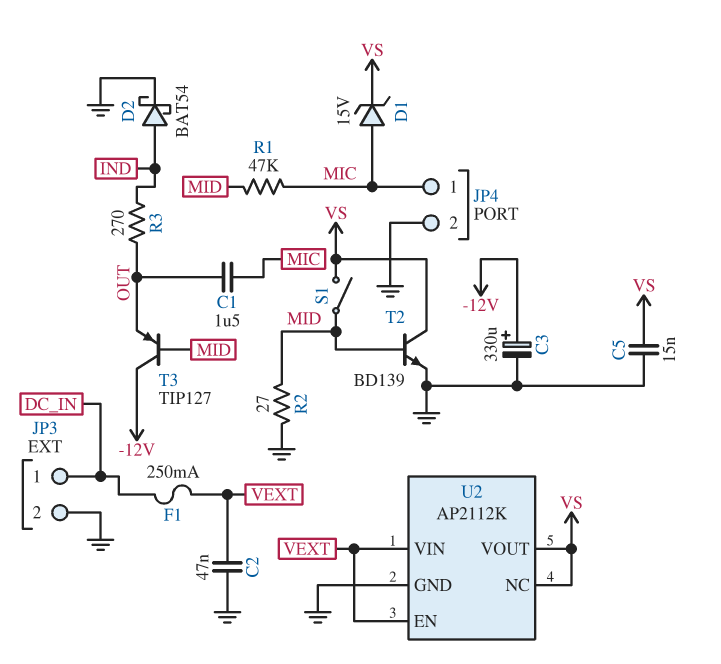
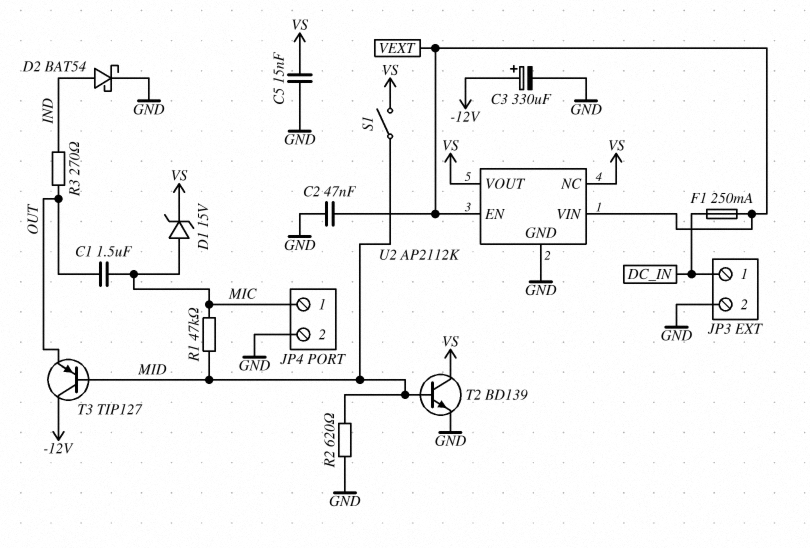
R2: 27 (GND, MID) -> 620 (GND, MID)

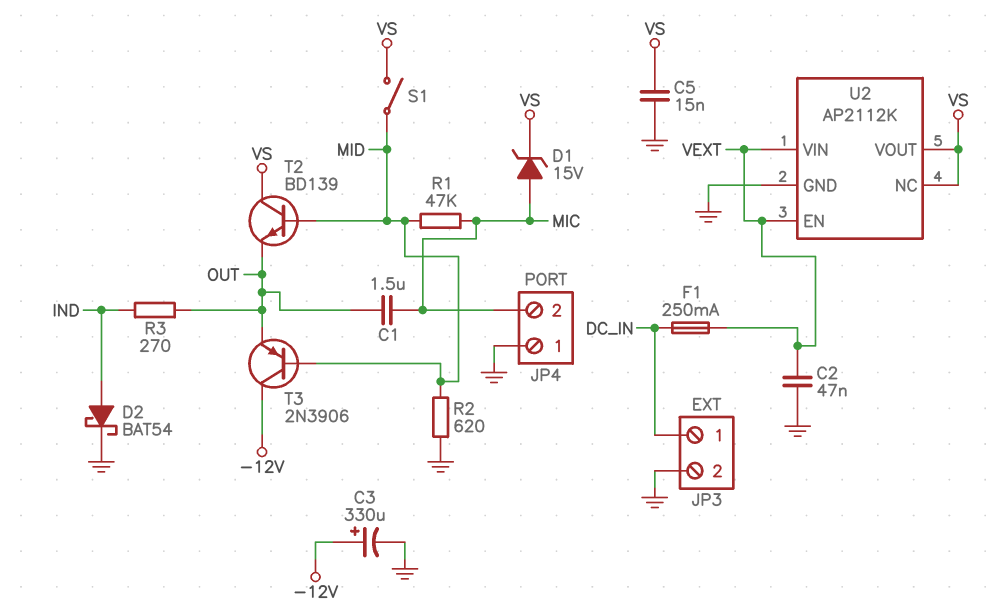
JP4 pin 1: MIC -> GND
JP4 pin 2: GND -> MIC
T2: NPN BD139 (B MID, C VS, E GND) -> NPN BD139 (B MID, C VS, E OUT)
T3: PNP TIP127 (B MID, C -12V, E OUT) -> PNP 2N3906 (B MID, C -12V, E OUT)

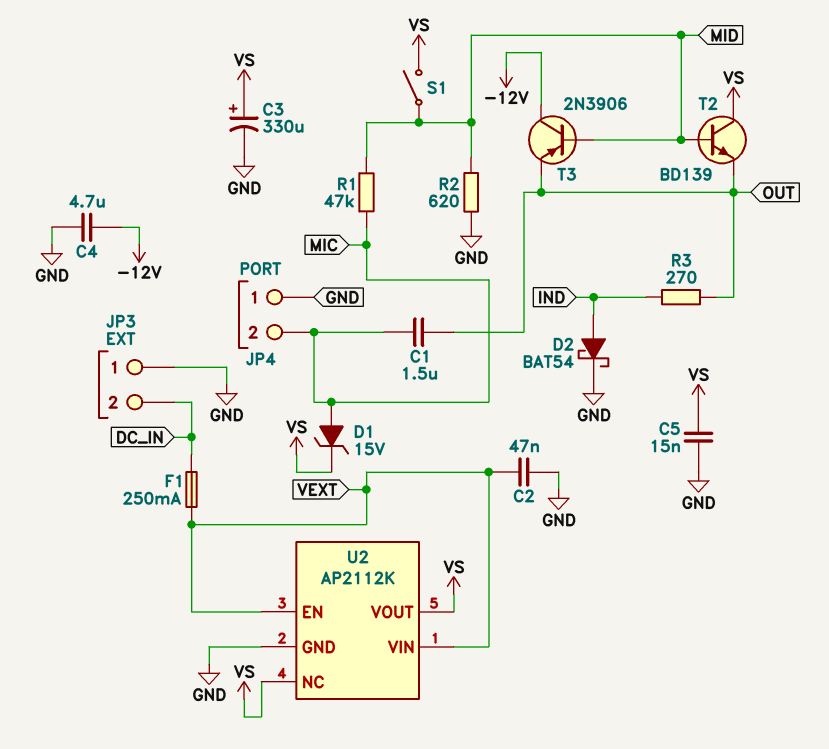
C3: 330uF (plus -12V, minus GND) -> 330uF (plus VS, minus GND)
C4: none -> 4.7uF (-12V, GND)
JP3 pin 1: DC_IN -> GND
JP3 pin 2: GND -> DC_IN

